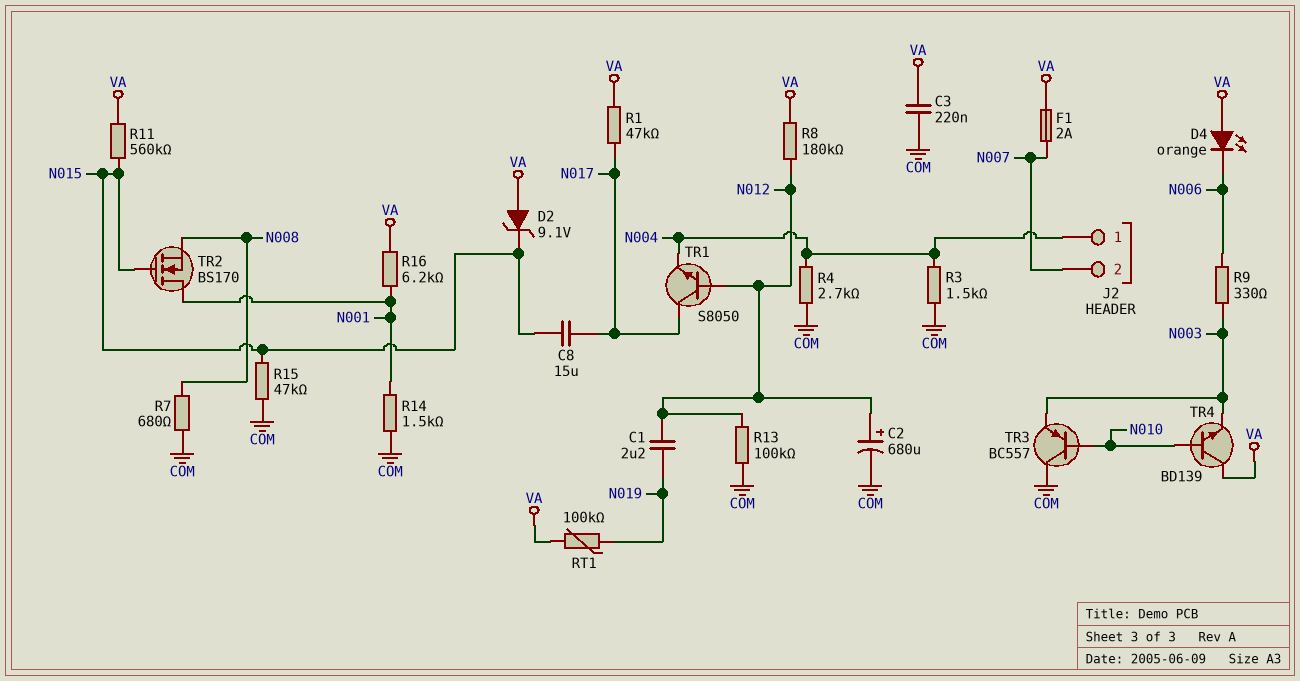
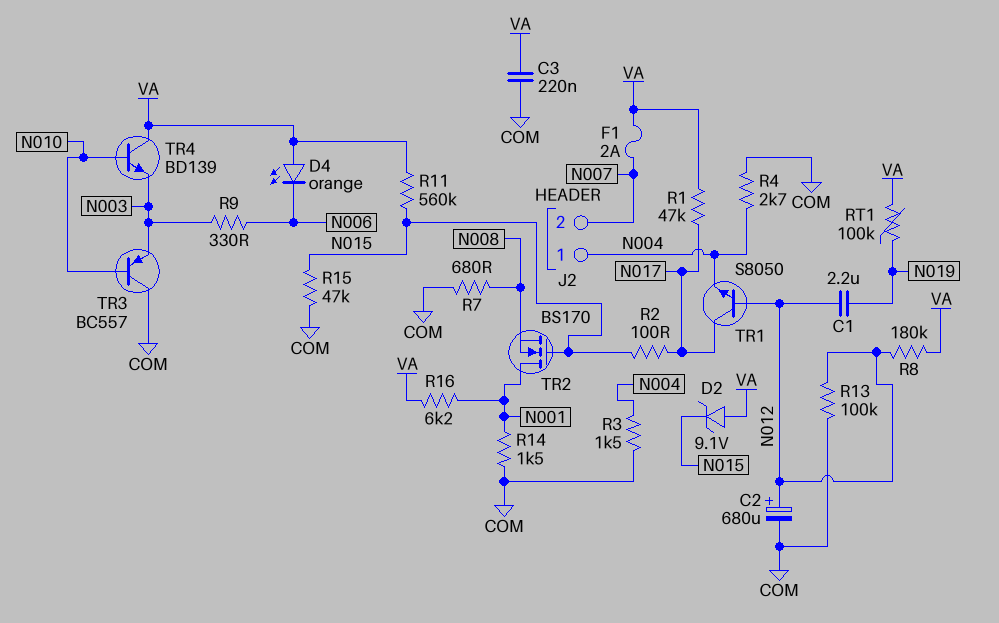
C8: 15uF (N015, N017) -> none
R2: none -> 100 (N015, N017)

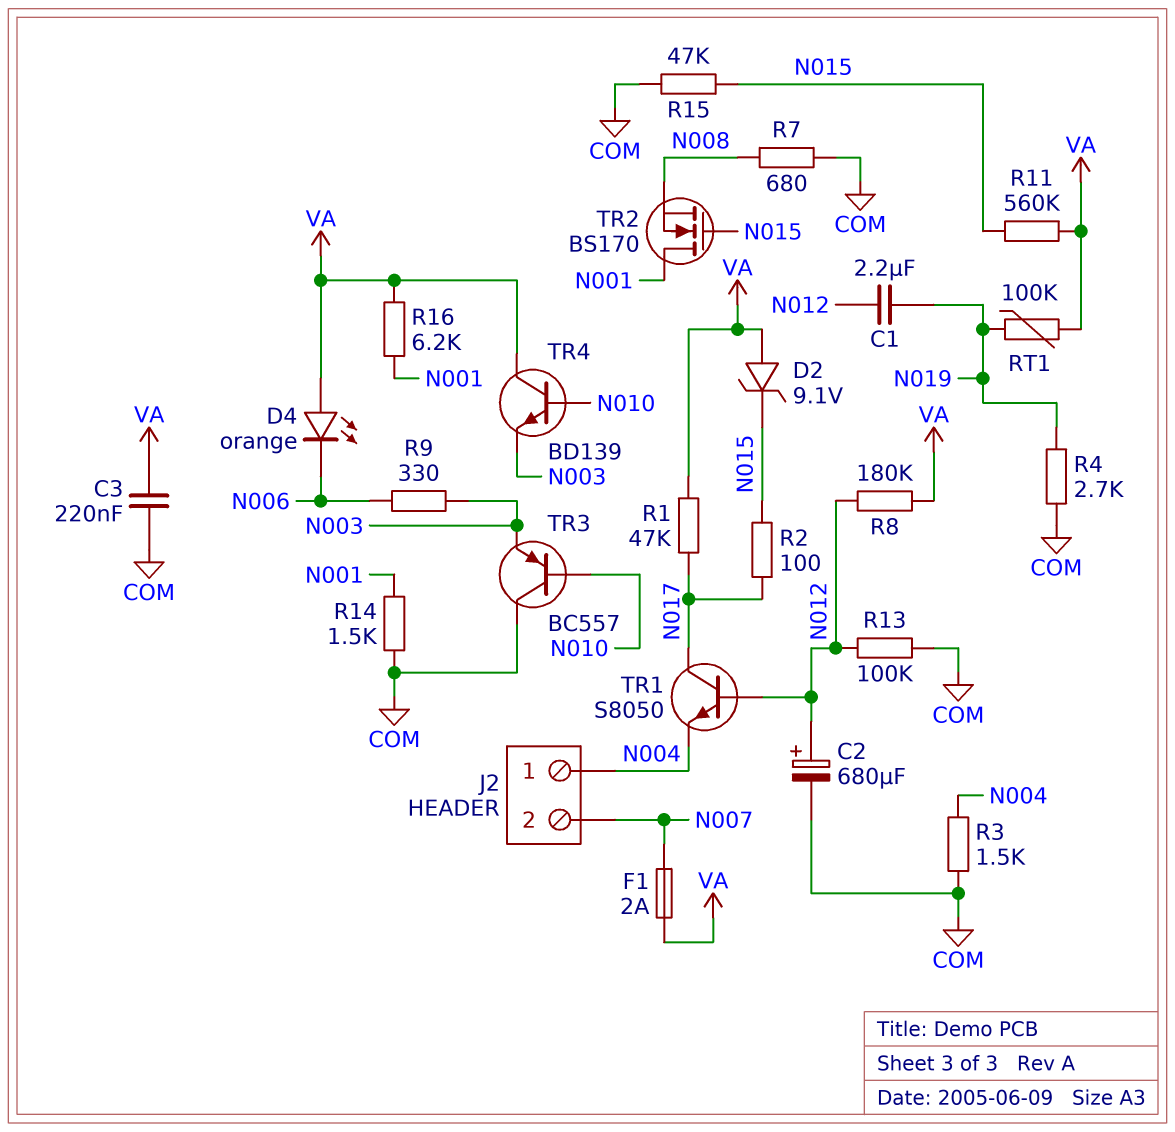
R4: 2.7k (COM, N004) -> 2.7k (COM, N019)

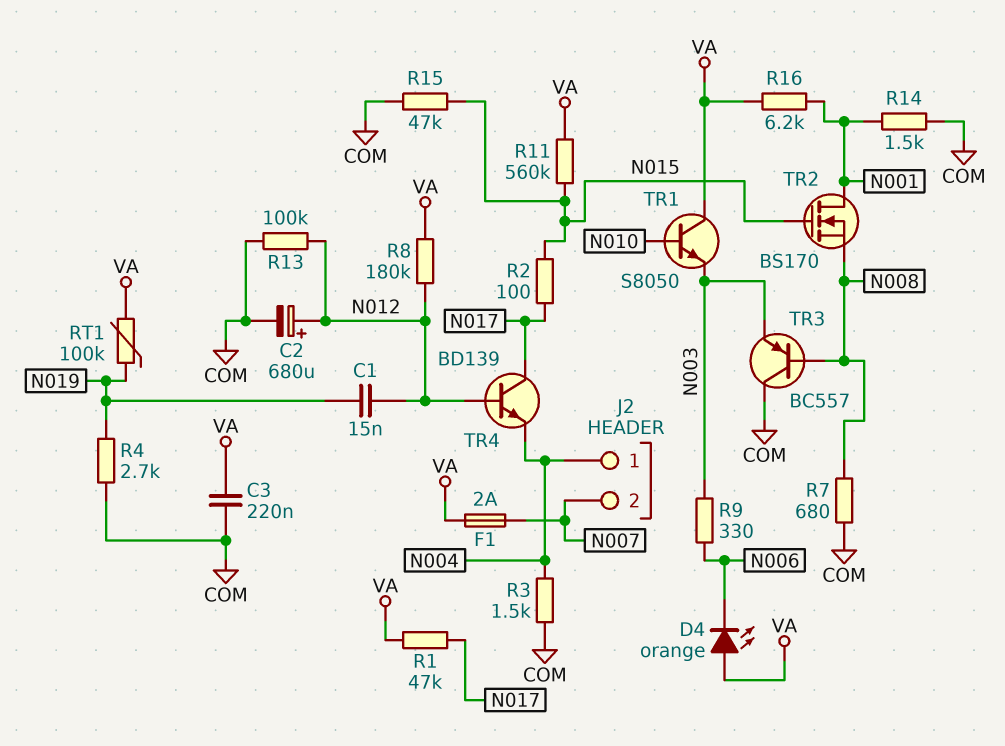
C1: 2.2uF (N012, N019) -> 15nF (N012, N019)
D2: zener 9.1V (A VA, K N015) -> none
TR1: NPN S8050 (B N012, C N017, E N004) -> NPN S8050 (B N010, C VA, E N003)
TR3: PNP BC557 (B N010, C COM, E N003) -> PNP BC557 (B N008, C COM, E N003)
TR4: NPN BD139 (B N010, C VA, E N003) -> NPN BD139 (B N012, C N017, E N004)

